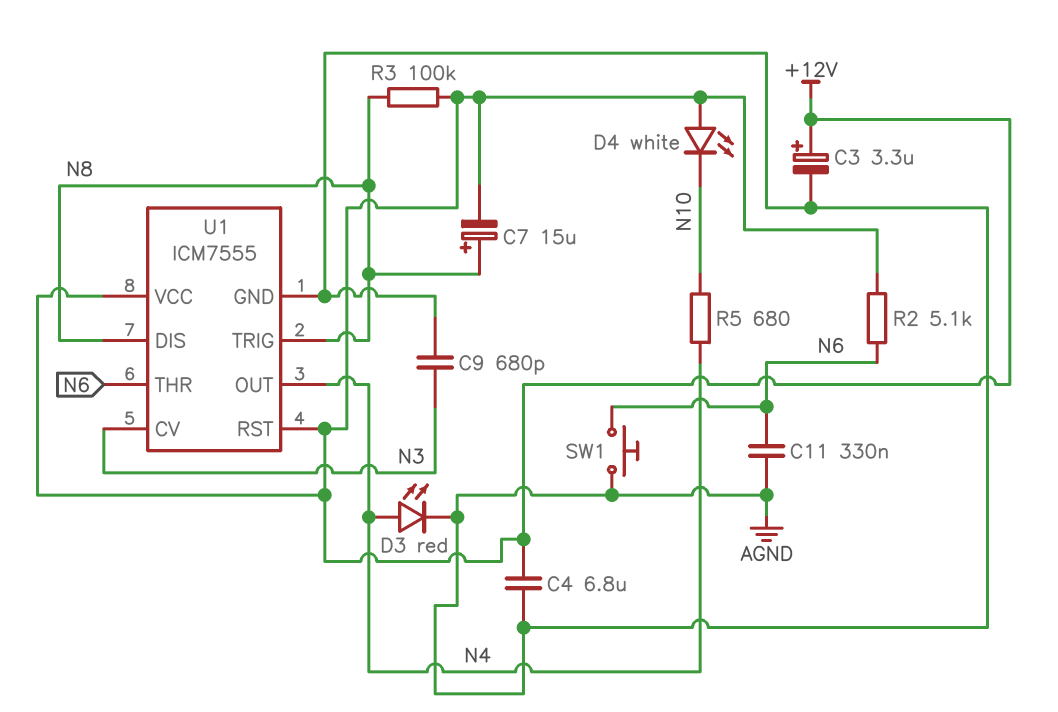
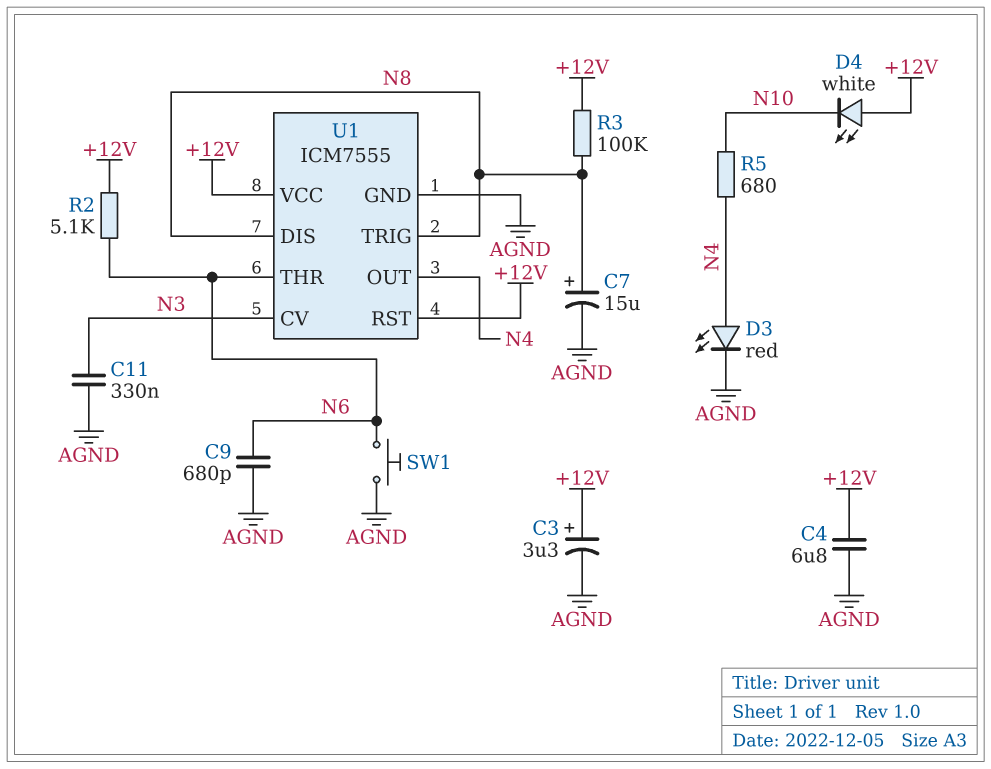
C7: 15uF (plus N8, minus +12V) -> 15uF (plus N8, minus AGND)
C9: 680pF (AGND, N3) -> 680pF (AGND, N6)
C11: 330nF (AGND, N6) -> 330nF (AGND, N3)

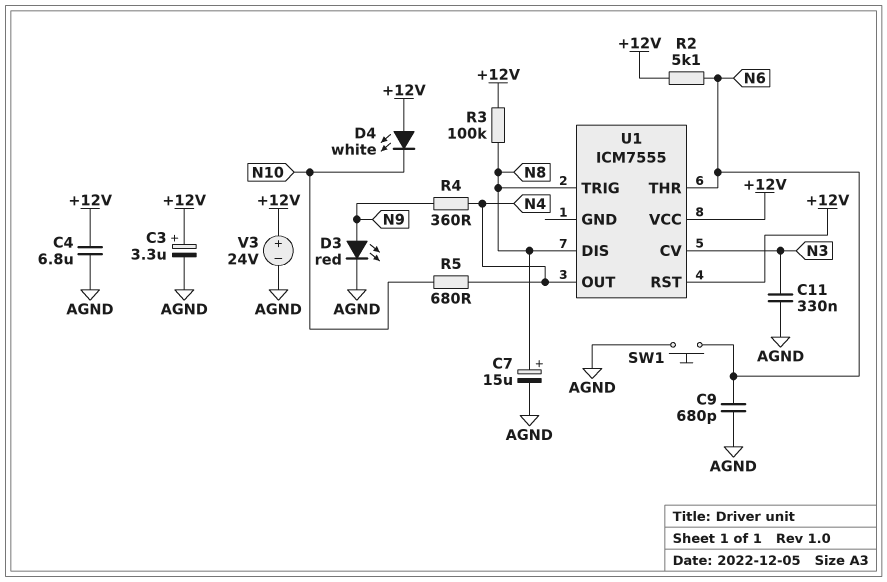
D3: LED red (A N4, K AGND) -> LED red (A N9, K AGND)
R4: none -> 360 (N4, N9)
U1 pin GND: AGND -> none
V3: none -> 24V (plus +12V, minus AGND)

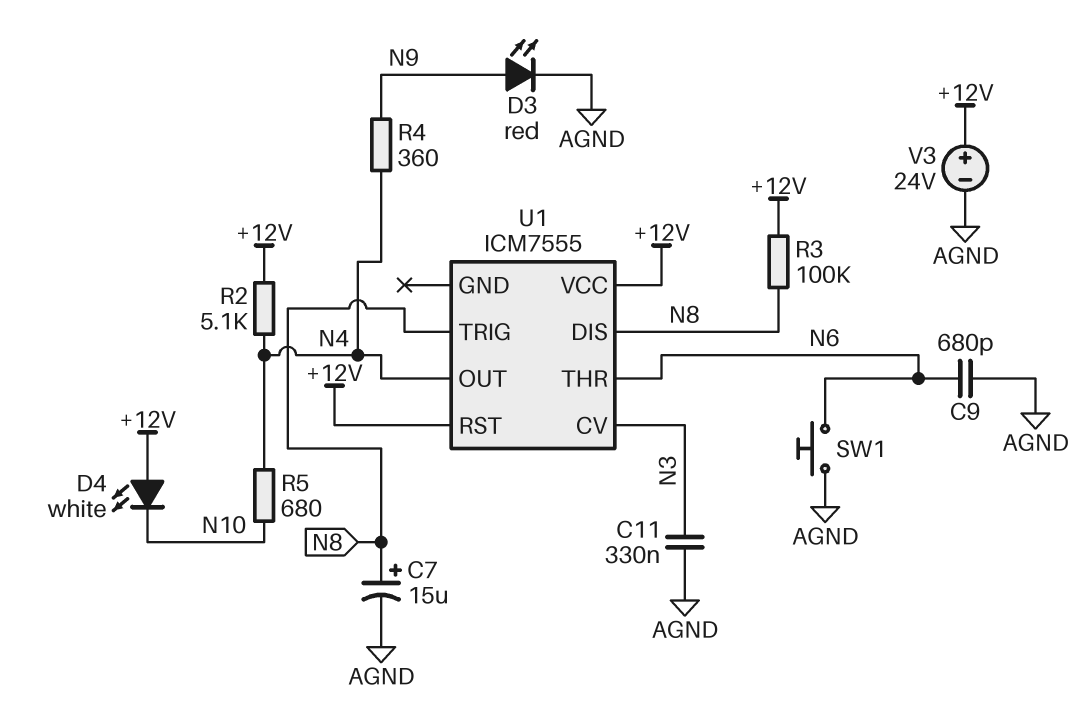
C3: 3.3uF (plus +12V, minus AGND) -> none
C4: 6.8uF (+12V, AGND) -> none
R2: 5.1k (+12V, N6) -> 5.1k (+12V, N4)

